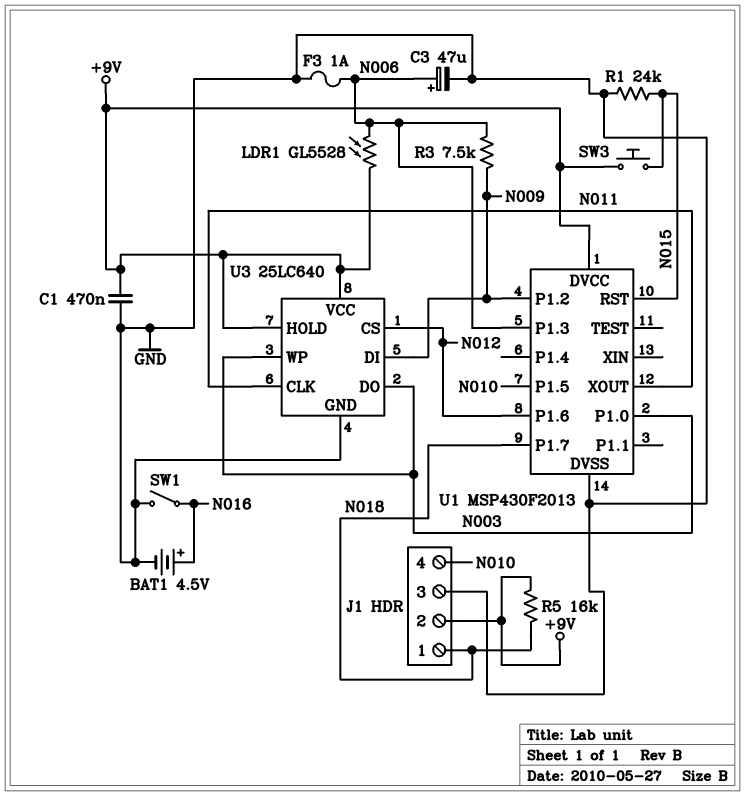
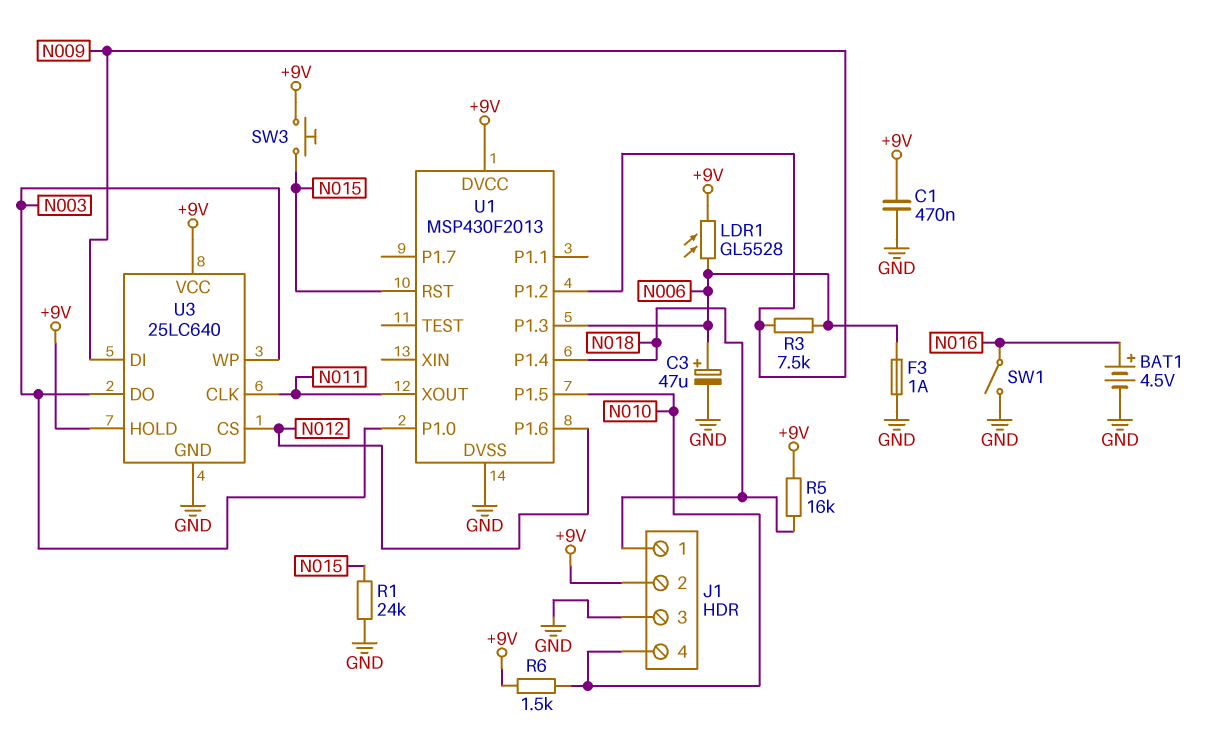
R6: none -> 1.5k (+9V, N010)
U1 pin P1.4: none -> N018
U1 pin P1.7: N018 -> none

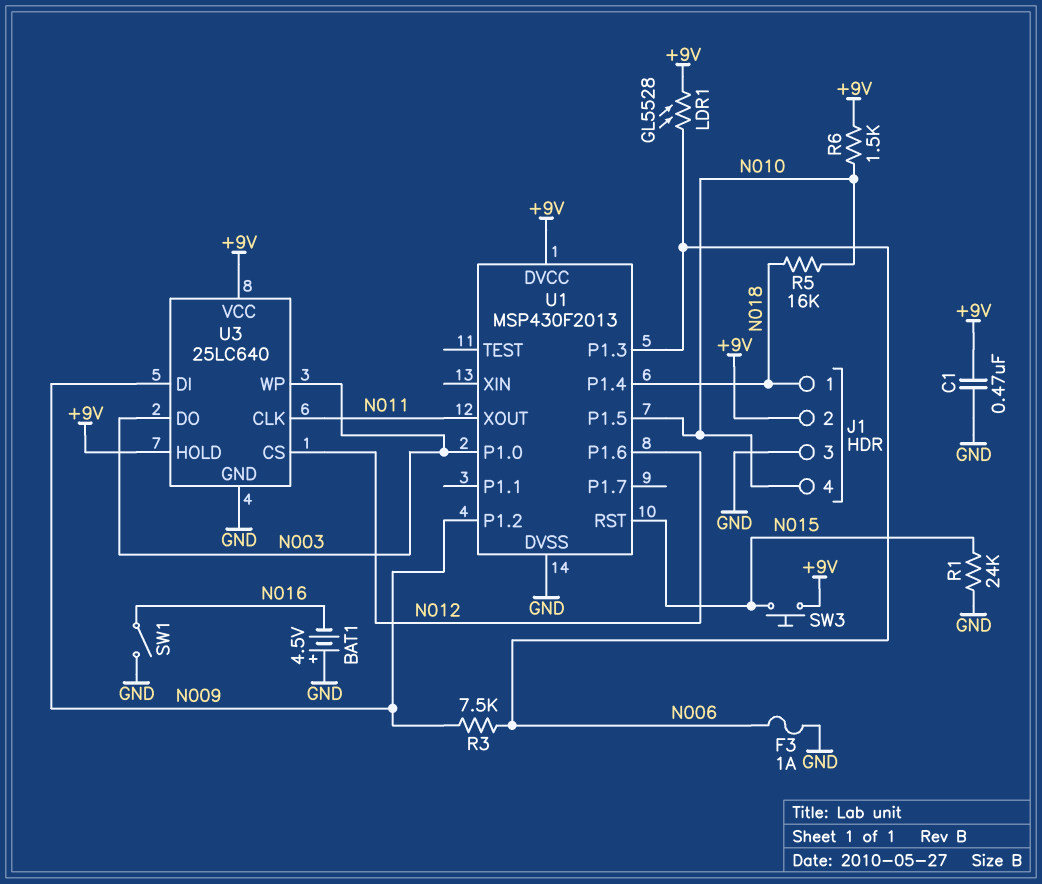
BAT1: 4.5V (plus N016, minus GND) -> 4.5V (plus GND, minus N016)
C3: 47uF (plus N006, minus GND) -> none
R5: 16k (+9V, N018) -> 16k (N010, N018)

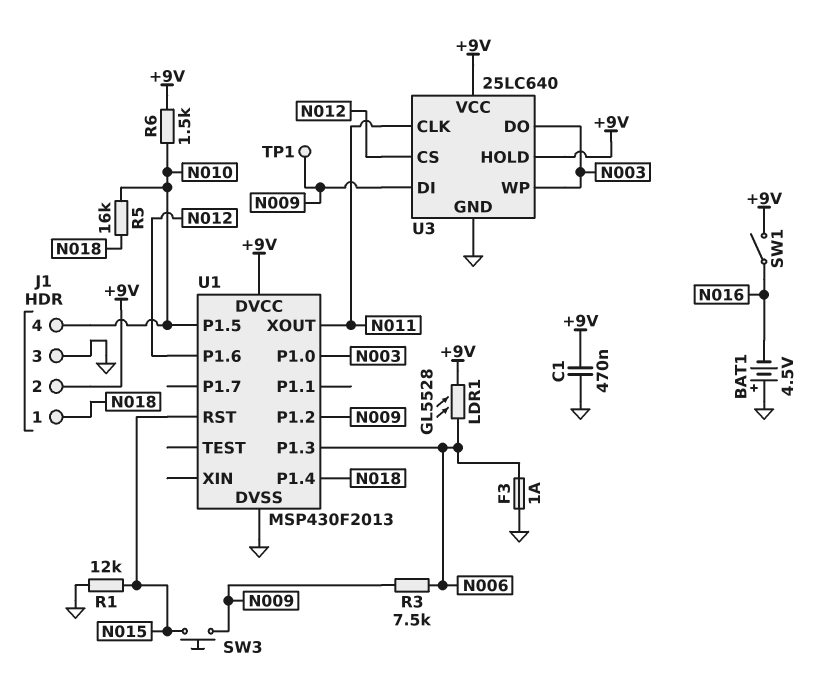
R1: 24k (GND, N015) -> 12k (GND, N015)
SW1: switch (GND, N016) -> switch (+9V, N016)
SW3: button (+9V, N015) -> button (N009, N015)
TP1: none -> test point (N009)

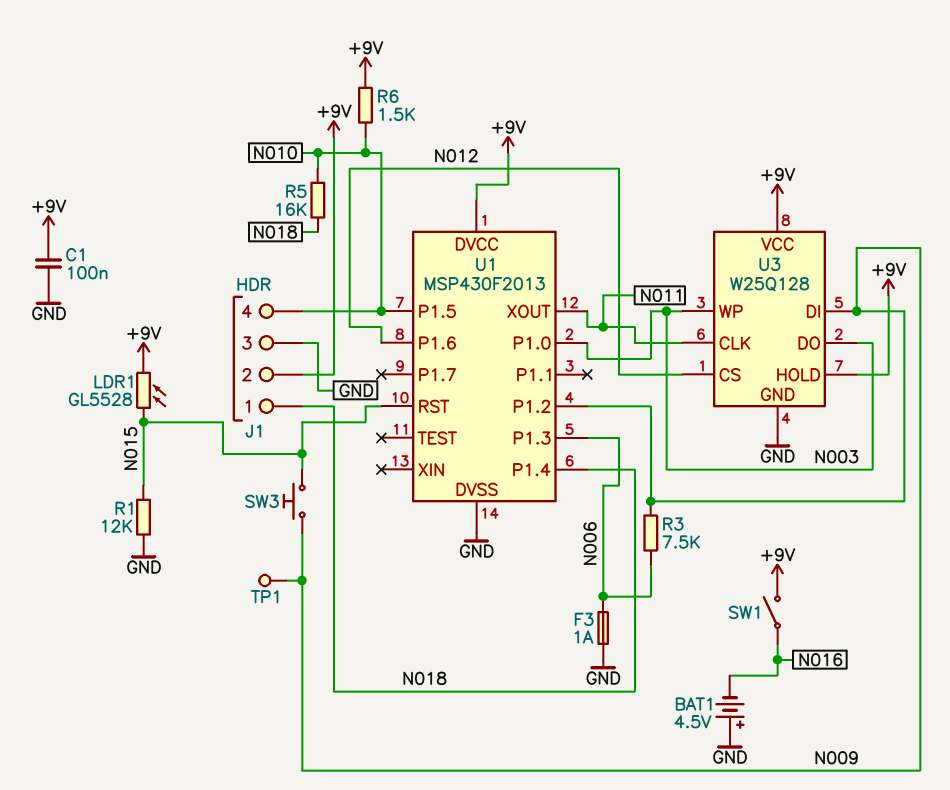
C1: 470nF (+9V, GND) -> 100nF (+9V, GND)
LDR1: GL5528 (+9V, N006) -> GL5528 (+9V, N015)
U3: 25LC640 -> W25Q128

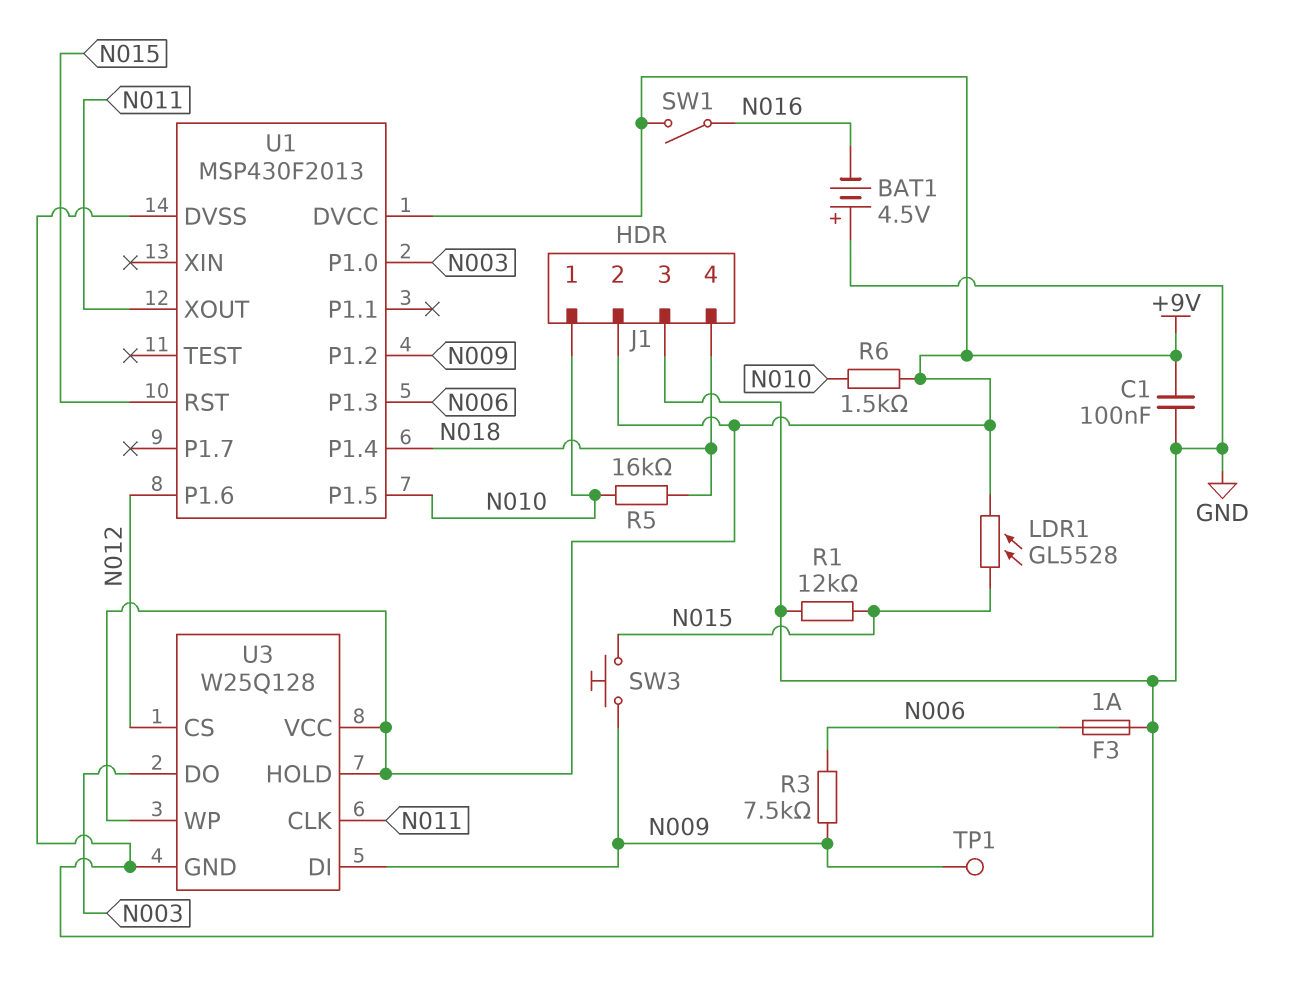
J1 pin 1: N018 -> N010
J1 pin 4: N010 -> N018
U3 pin WP: N003 -> +9V

